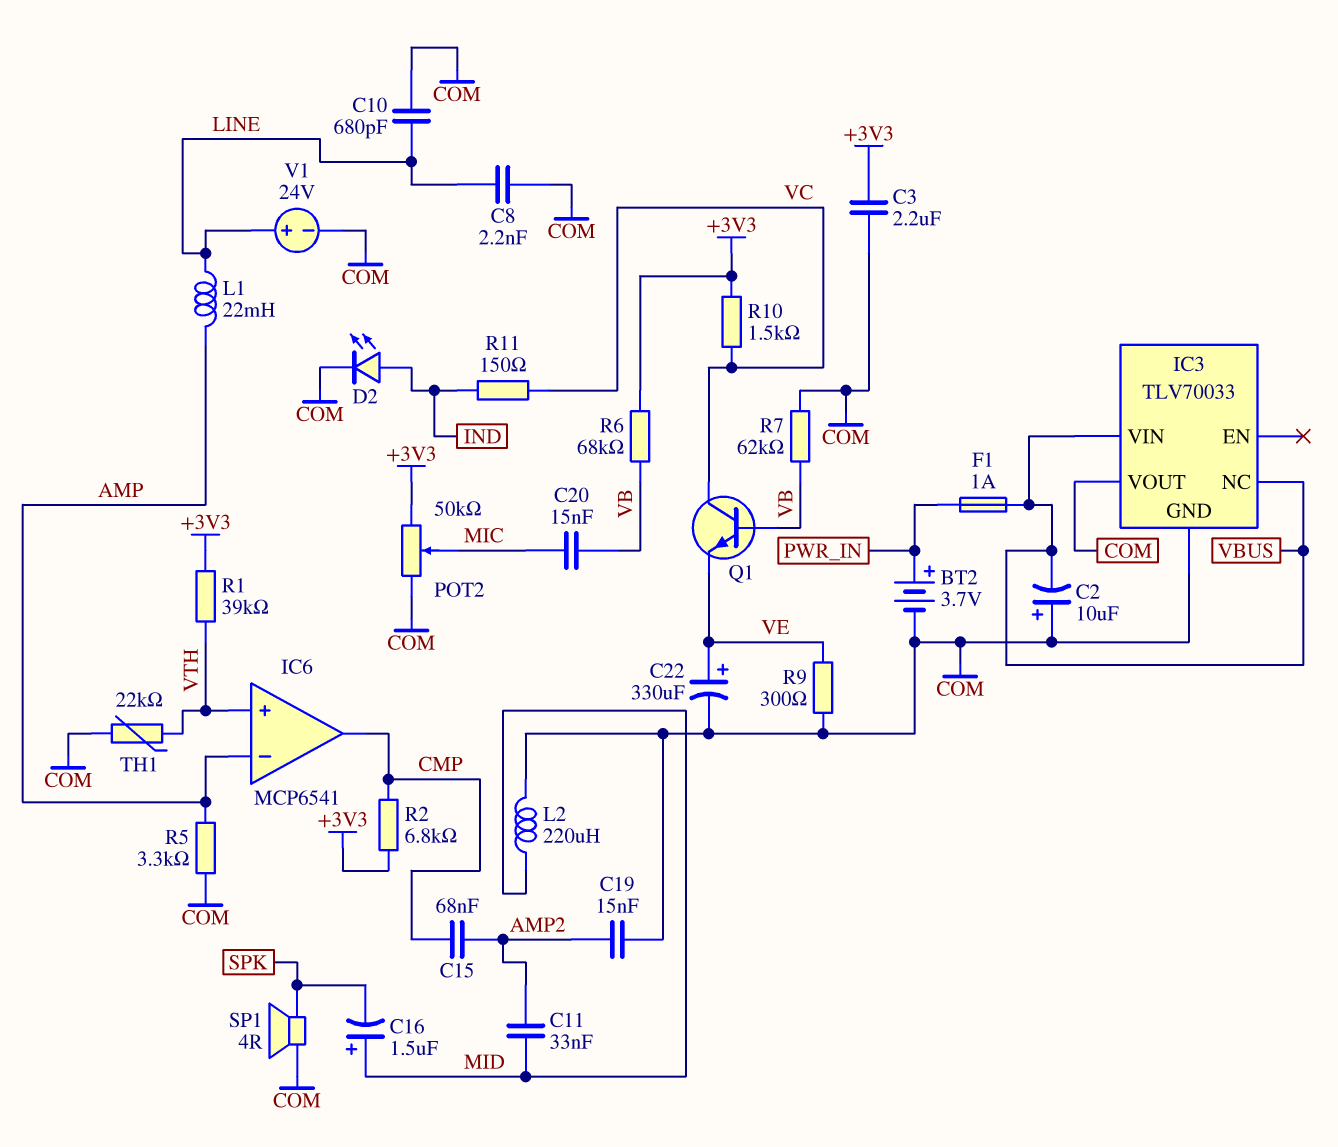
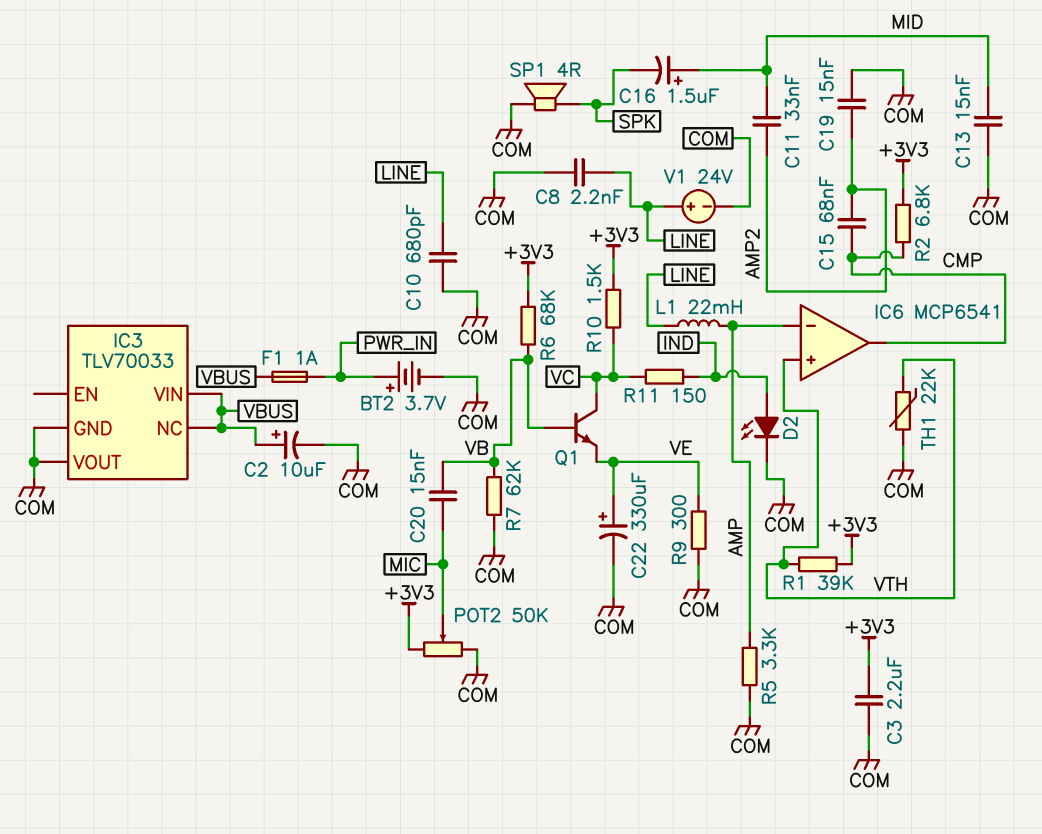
C2: 10uF (plus COM, minus VBUS) -> 10uF (plus VBUS, minus COM)
C13: none -> 15nF (COM, MID)
L2: 220uH (COM, MID) -> none

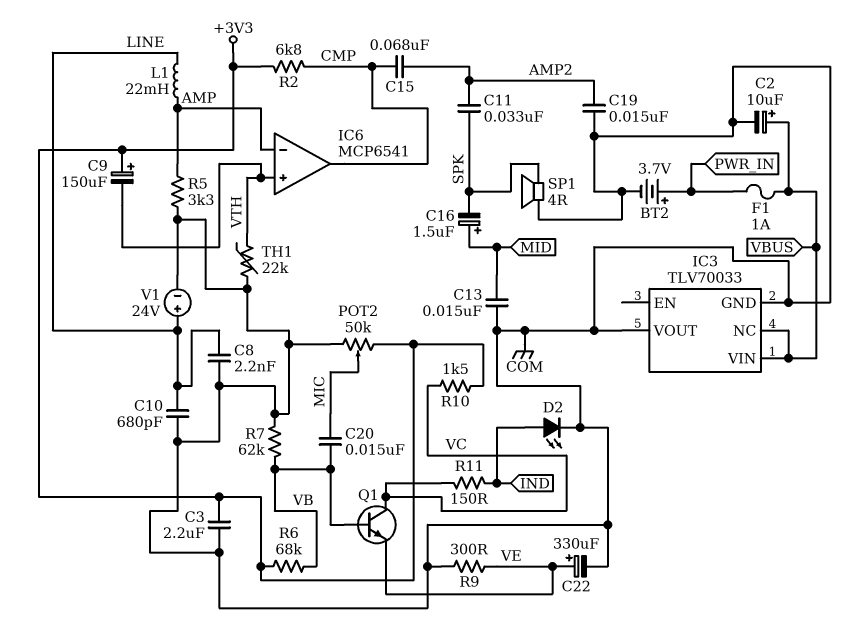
C9: none -> 150uF (plus +3V3, minus VTH)
C11: 33nF (AMP2, MID) -> 33nF (AMP2, SPK)
R1: 39k (+3V3, VTH) -> none

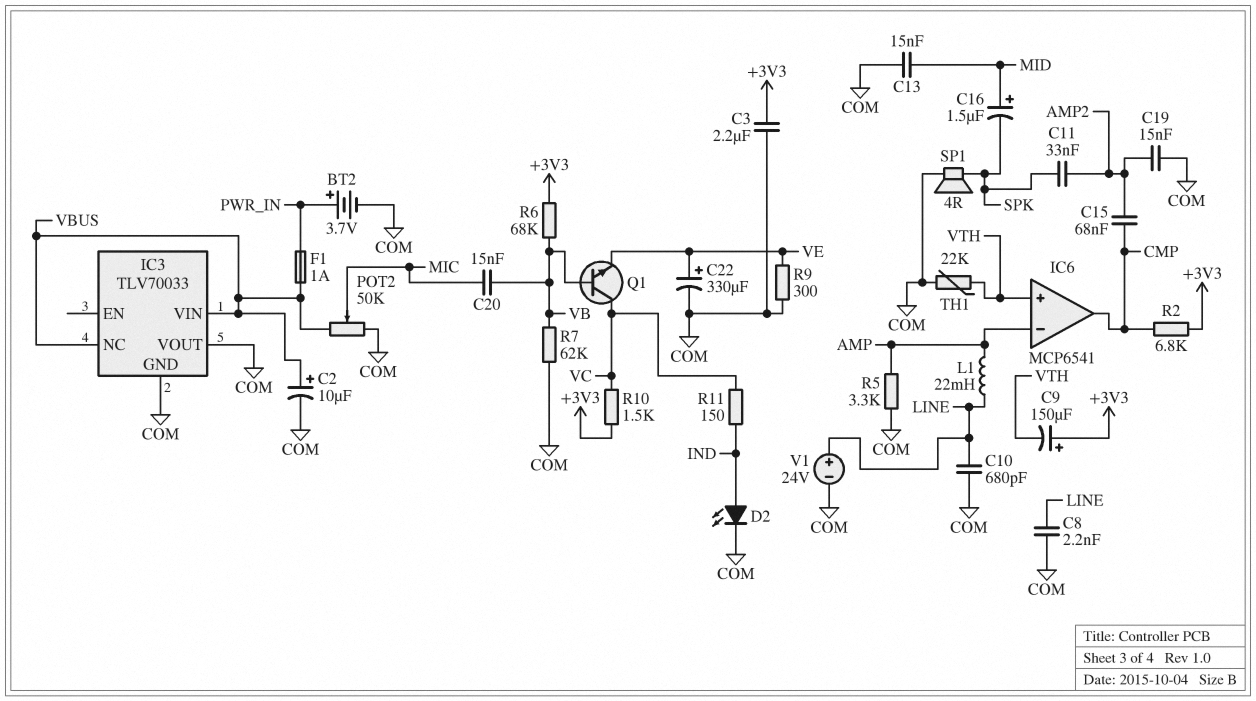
POT2: 50k (+3V3, COM, wiper MIC) -> 50k (COM, VBUS, wiper MIC)

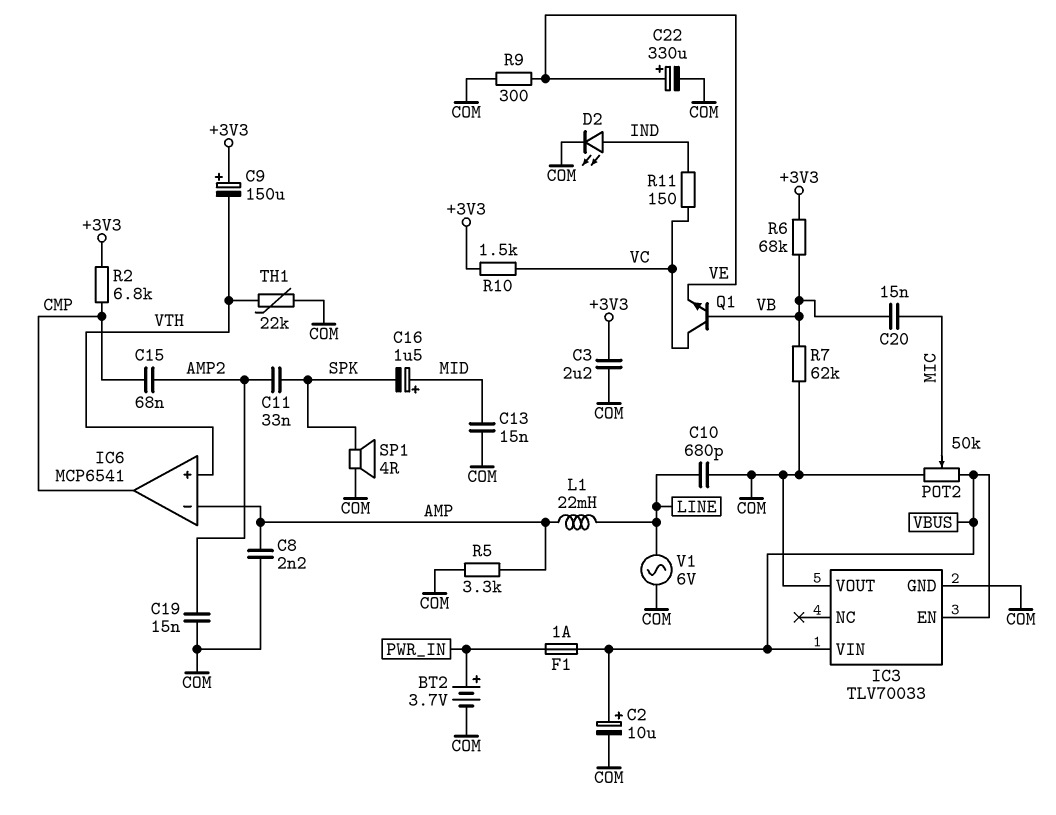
C8: 2.2nF (COM, LINE) -> 2.2nF (AMP, COM)
IC3 pin EN: none -> VBUS
IC3 pin NC: VBUS -> none
V1: 24V (plus LINE, minus COM) -> AC 6V (COM, LINE)

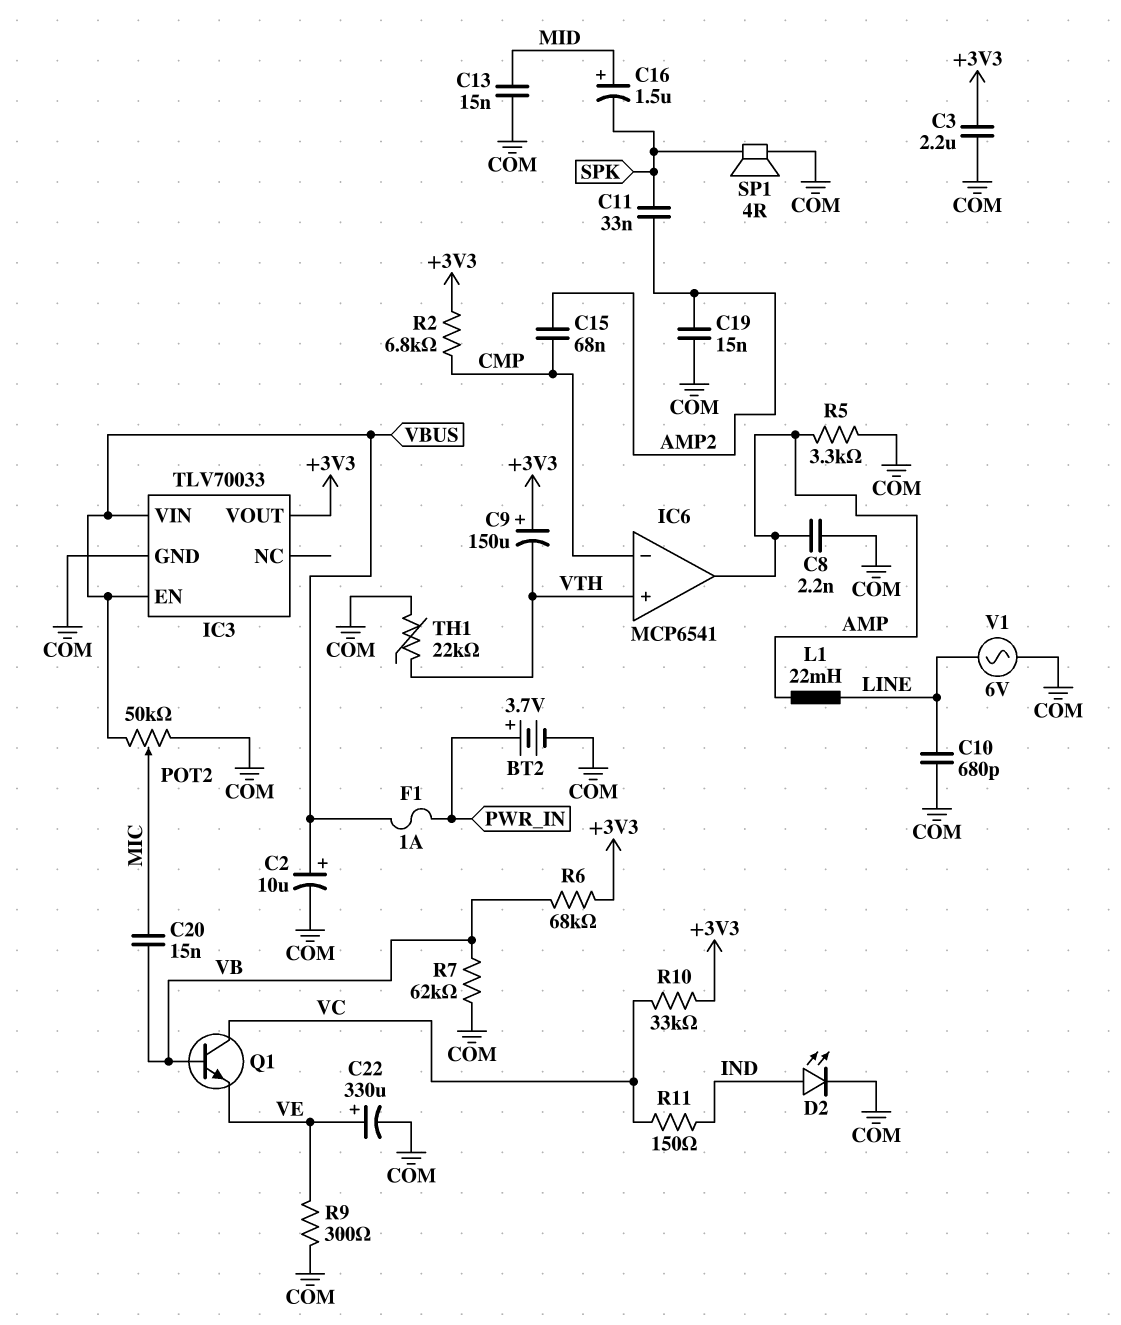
IC3 pin VOUT: COM -> +3V3
IC6 pin in-: AMP -> CMP
IC6 pin out: CMP -> AMP
R10: 1.5k (+3V3, VC) -> 33k (+3V3, VC)

